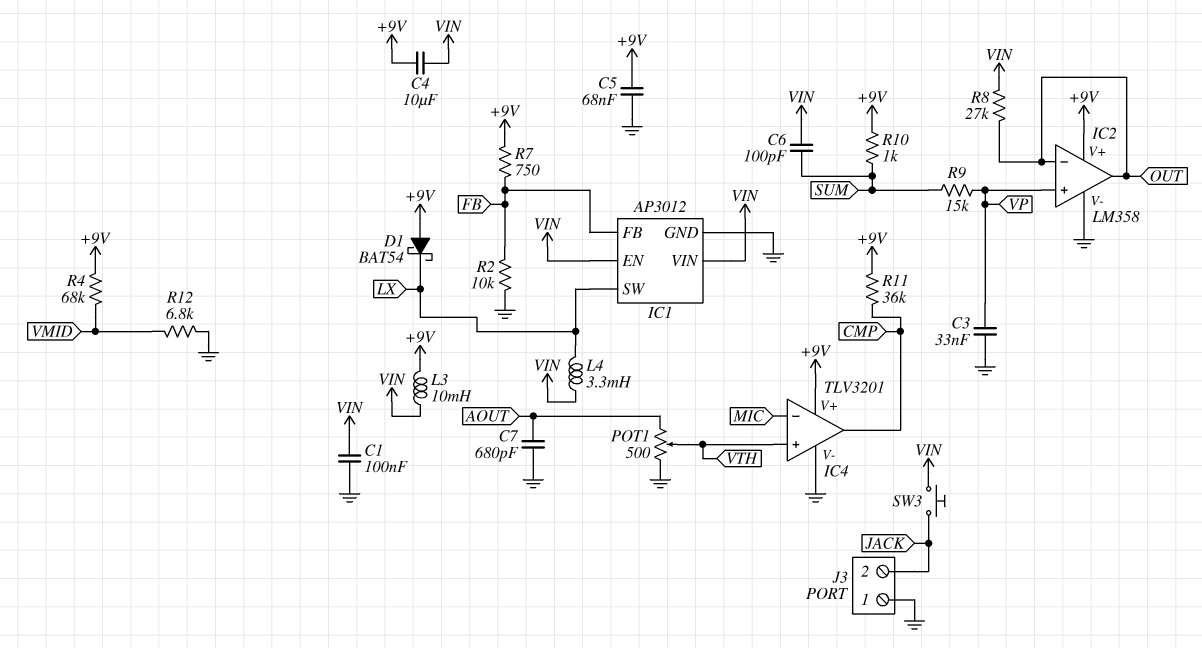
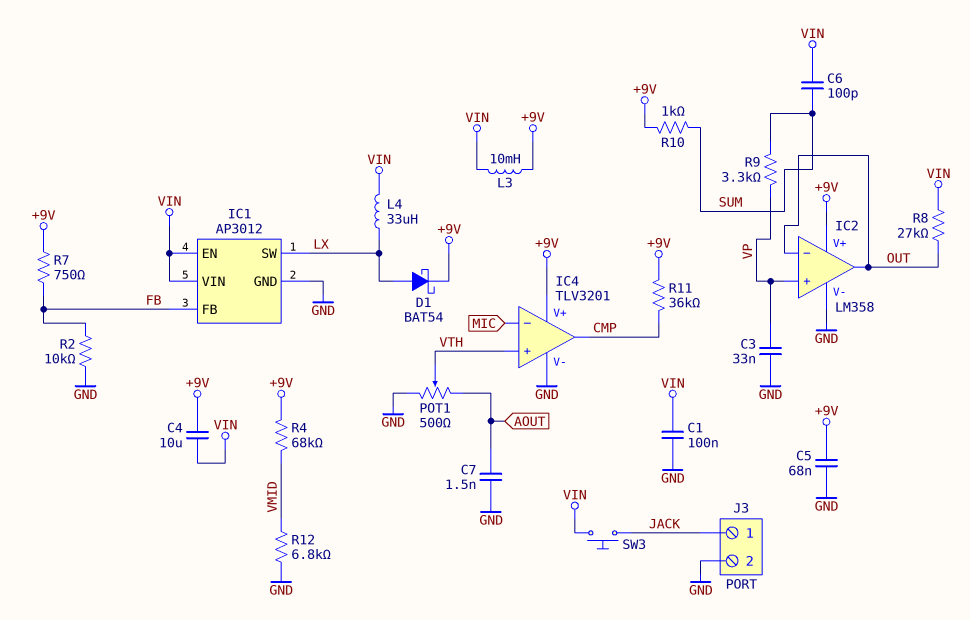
C7: 680pF (AOUT, GND) -> 1.5nF (AOUT, GND)
D1: schottky BAT54 (A +9V, K LX) -> schottky BAT54 (A LX, K +9V)
J3 pin 1: GND -> JACK
J3 pin 2: JACK -> GND
L4: 3.3mH (LX, VIN) -> 33uH (LX, VIN)
R9: 15k (SUM, VP) -> 3.3k (SUM, VP)

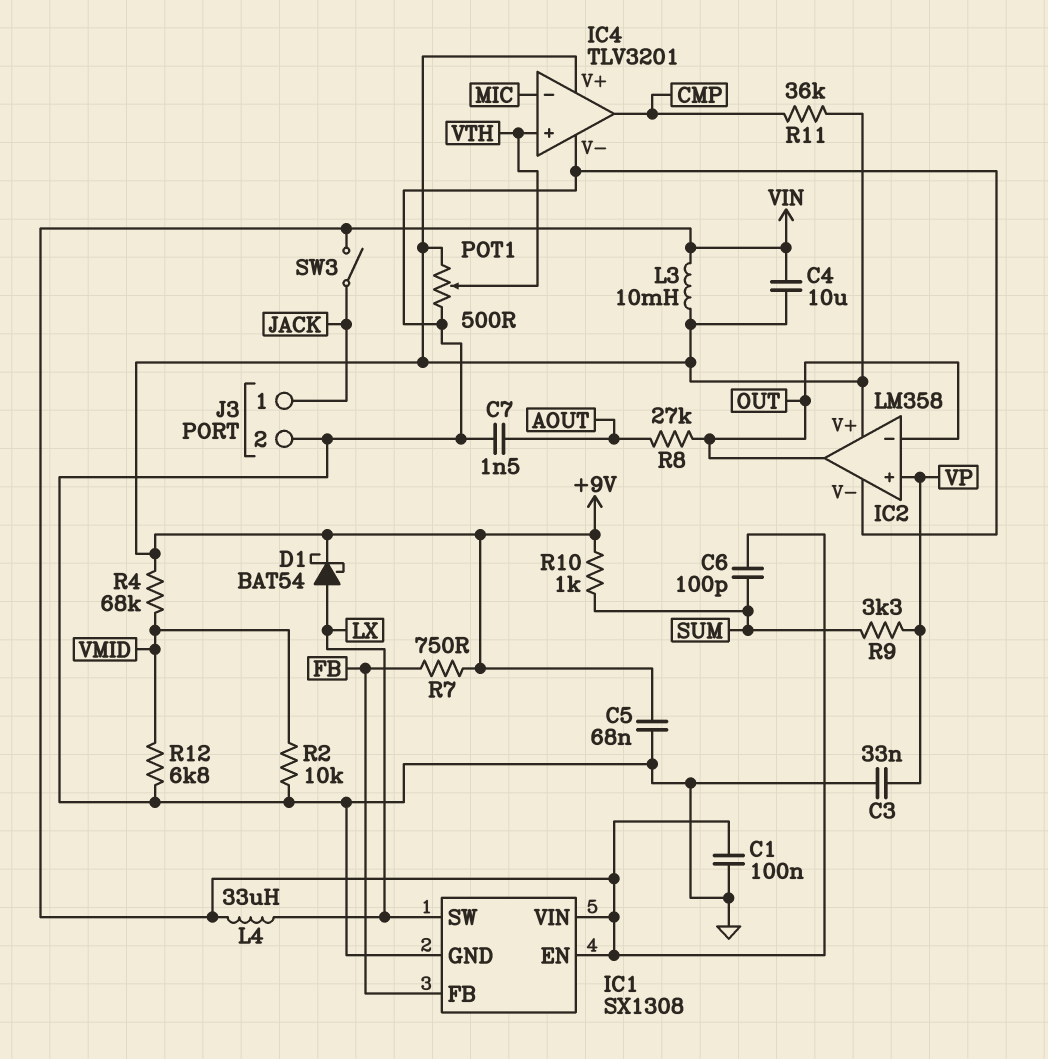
IC1: AP3012 -> SX1308
POT1: 500 (AOUT, GND, wiper VTH) -> 500 (+9V, GND, wiper VTH)
R2: 10k (FB, GND) -> 10k (GND, VMID)
R8: 27k (OUT, VIN) -> 27k (AOUT, OUT)
SW3: button (JACK, VIN) -> switch (JACK, VIN)

